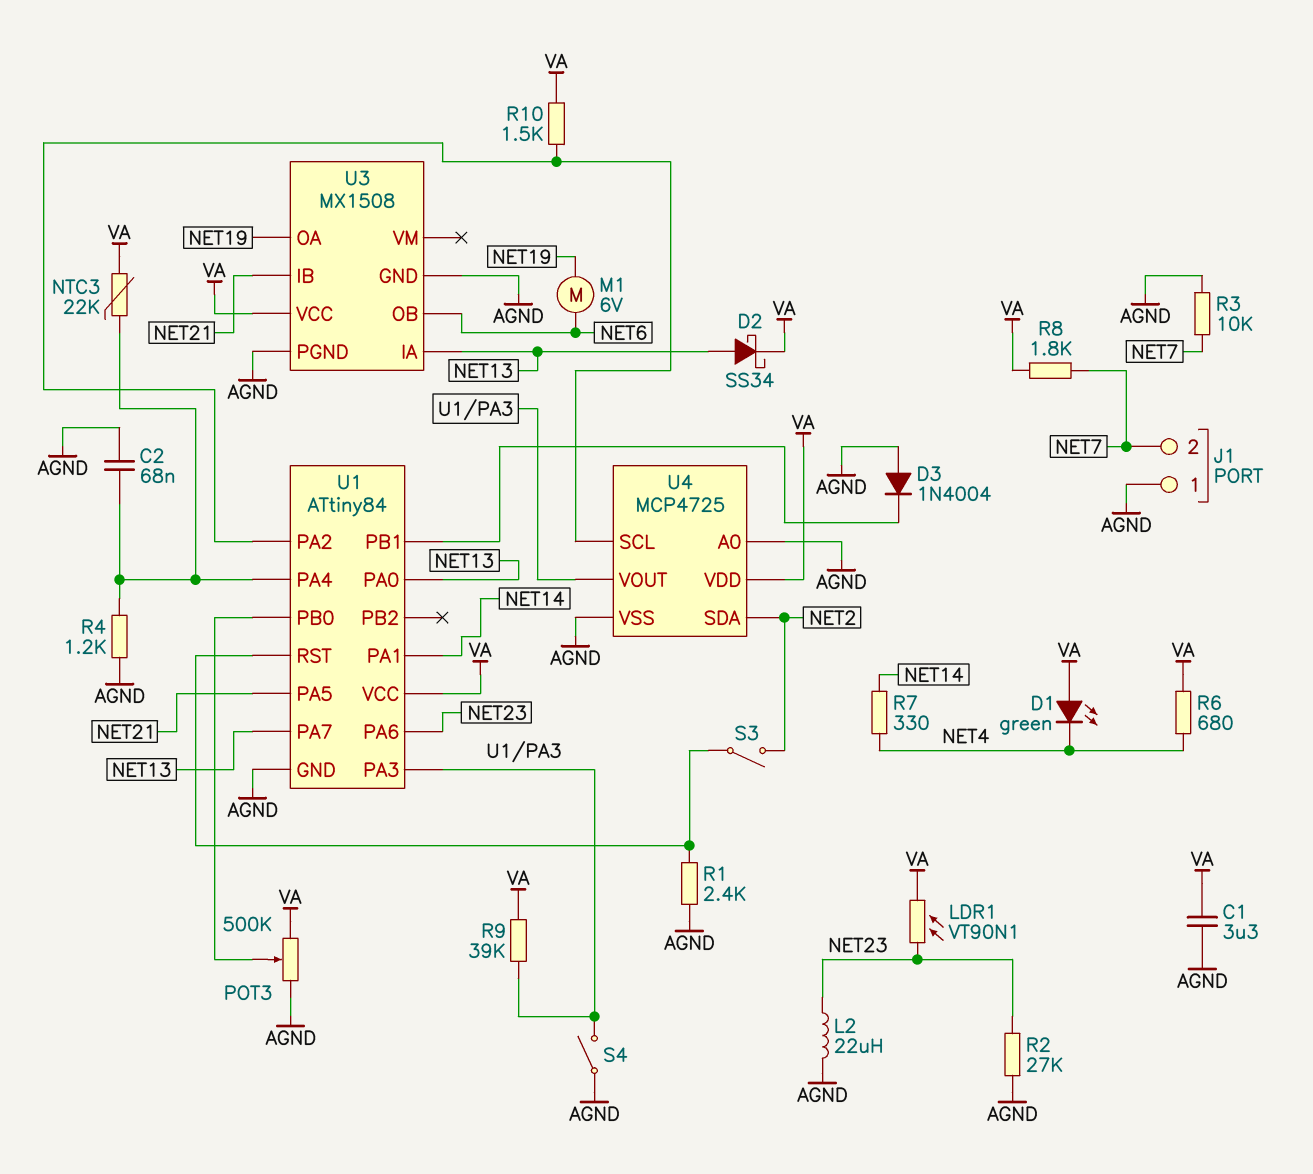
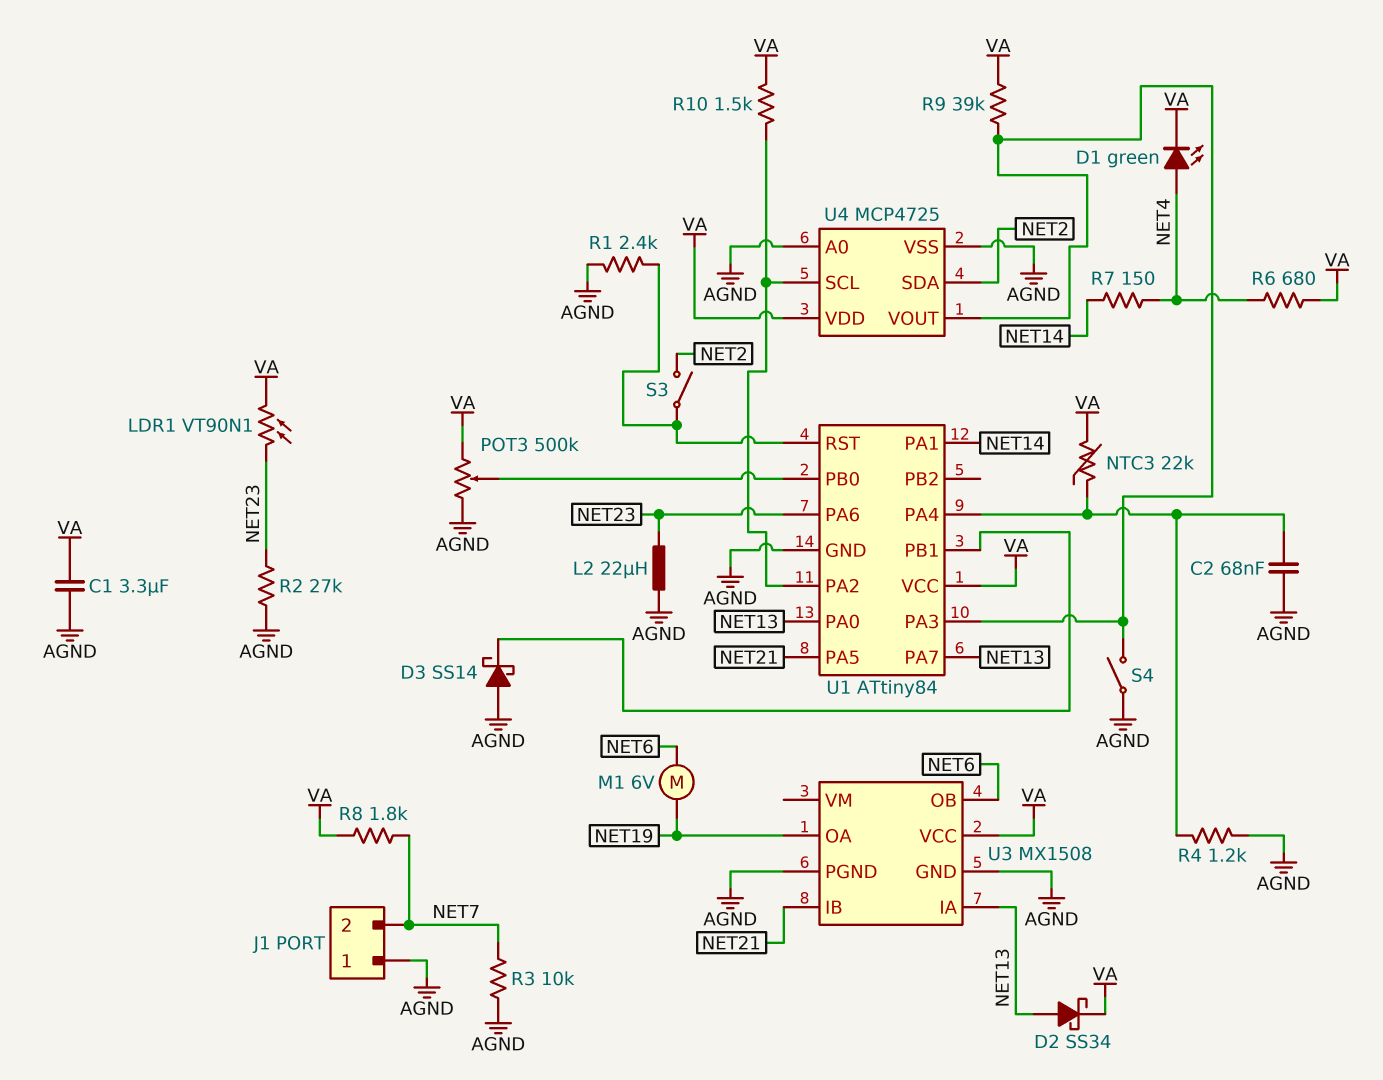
D1: LED green (A VA, K NET4) -> LED green (A NET4, K VA)
D3: diode 1N4004 (A AGND, K U1/PB1) -> schottky SS14 (A AGND, K U1/PB1)
R7: 330 (NET4, NET14) -> 150 (NET4, NET14)

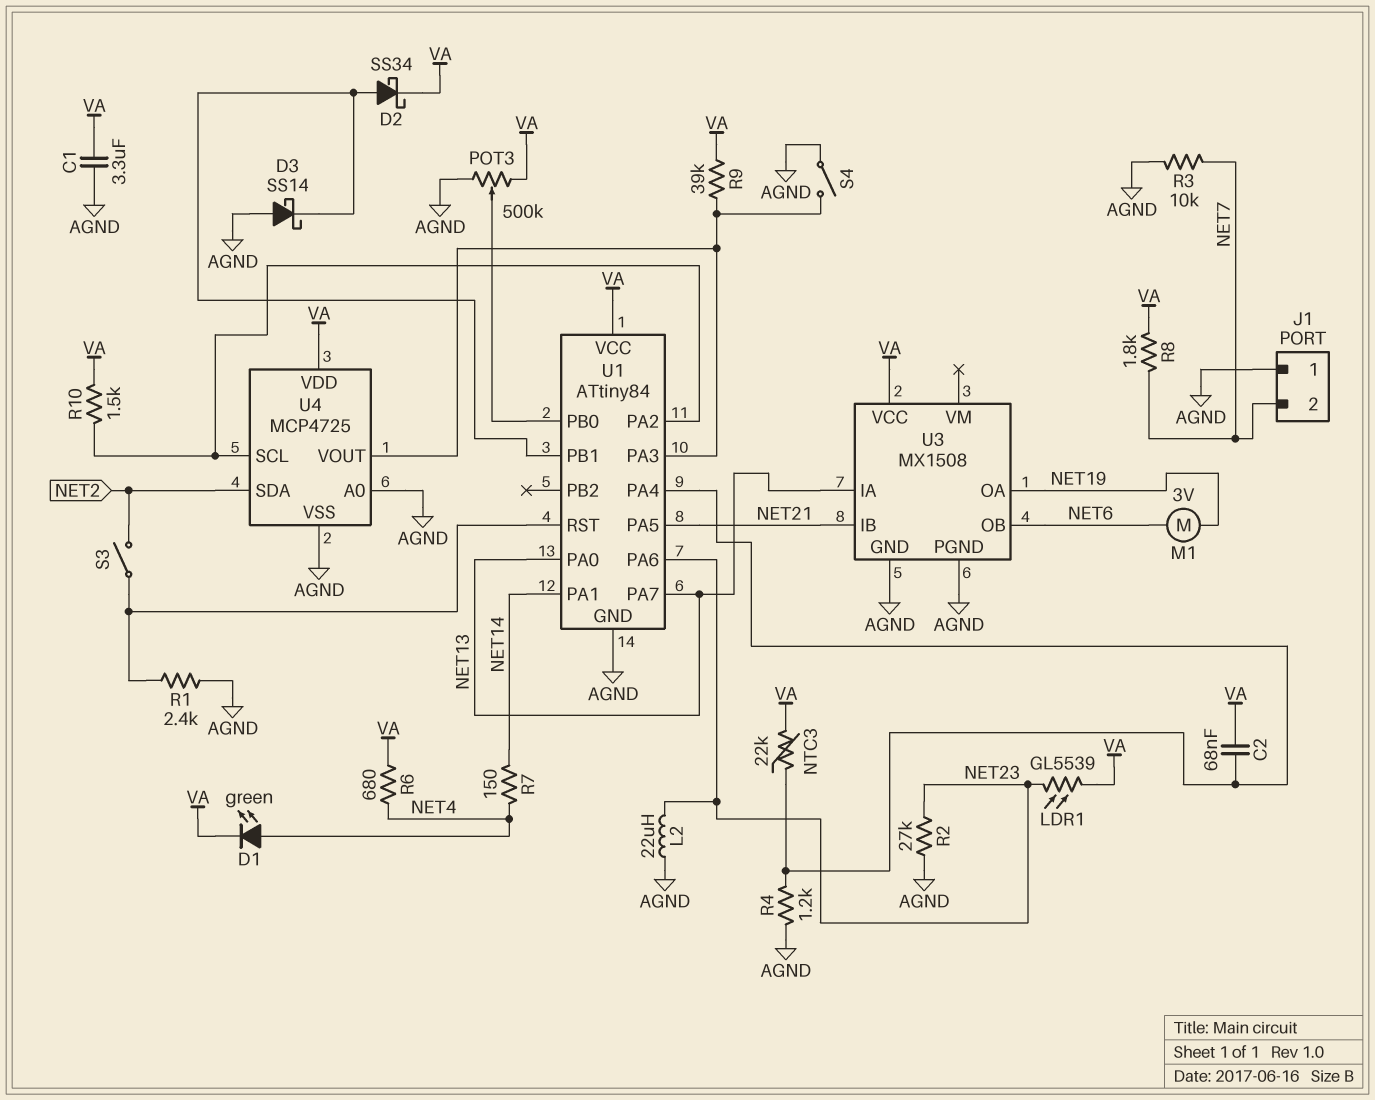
C2: 68nF (AGND, U1/PA4) -> 68nF (U1/PA4, VA)
D2: schottky SS34 (A NET13, K VA) -> schottky SS34 (A U1/PB1, K VA)
LDR1: VT90N1 (NET23, VA) -> GL5539 (NET23, VA)
M1: motor 6V (NET6, NET19) -> motor 3V (NET6, NET19)

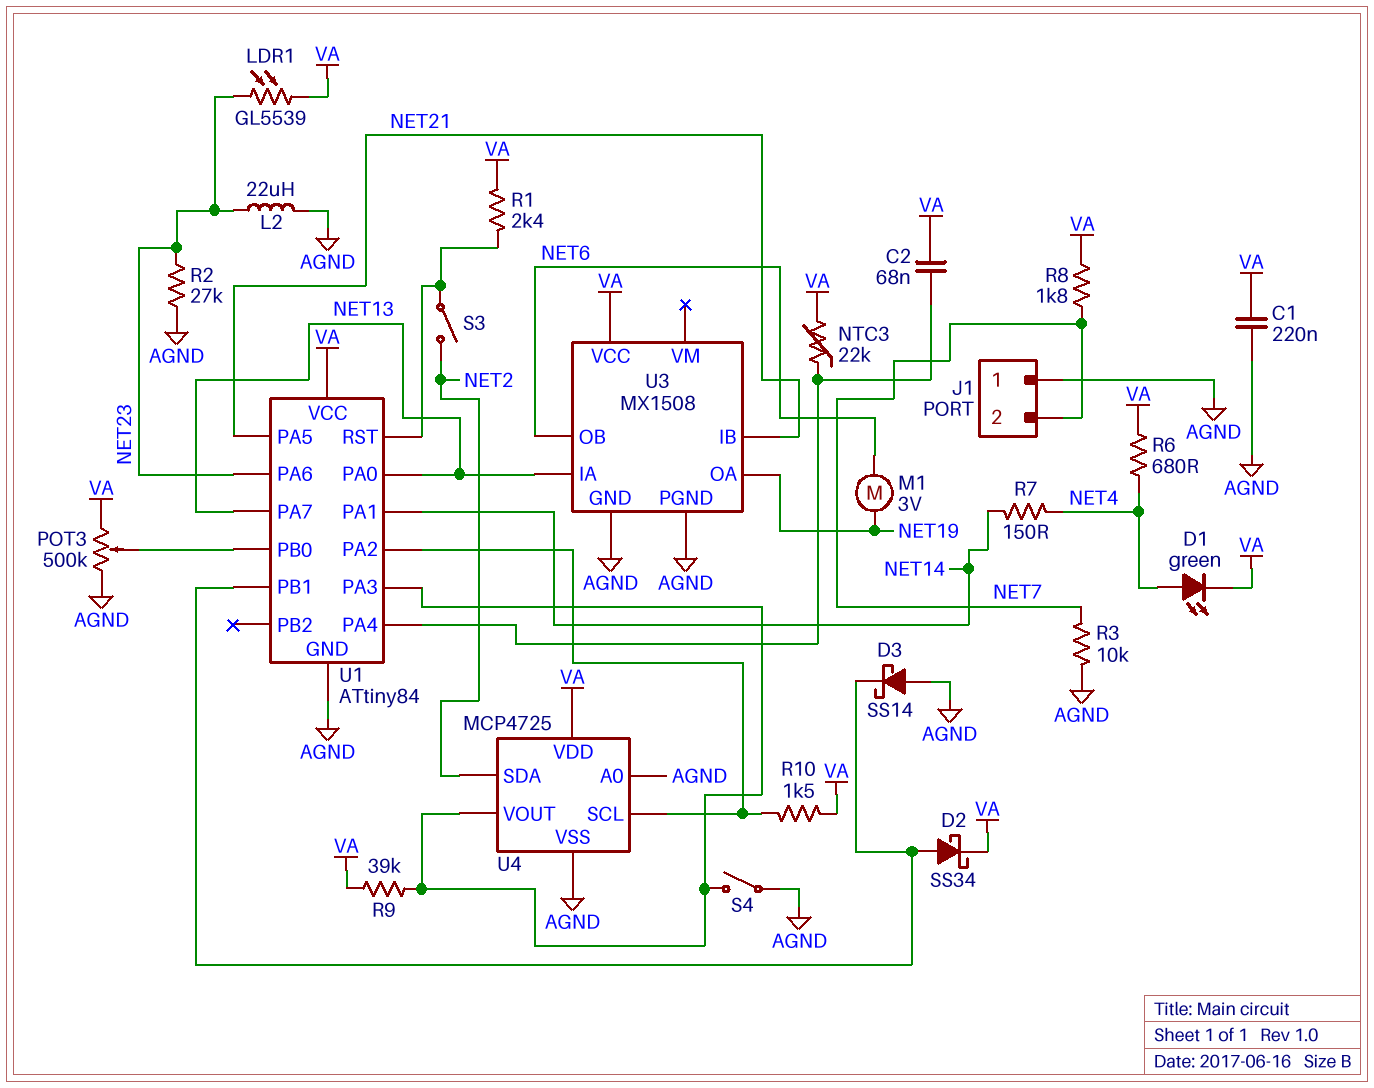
C1: 3.3uF (AGND, VA) -> 220nF (AGND, VA)
R1: 2.4k (AGND, U1/RST) -> 2.4k (U1/RST, VA)
R4: 1.2k (AGND, U1/PA4) -> none

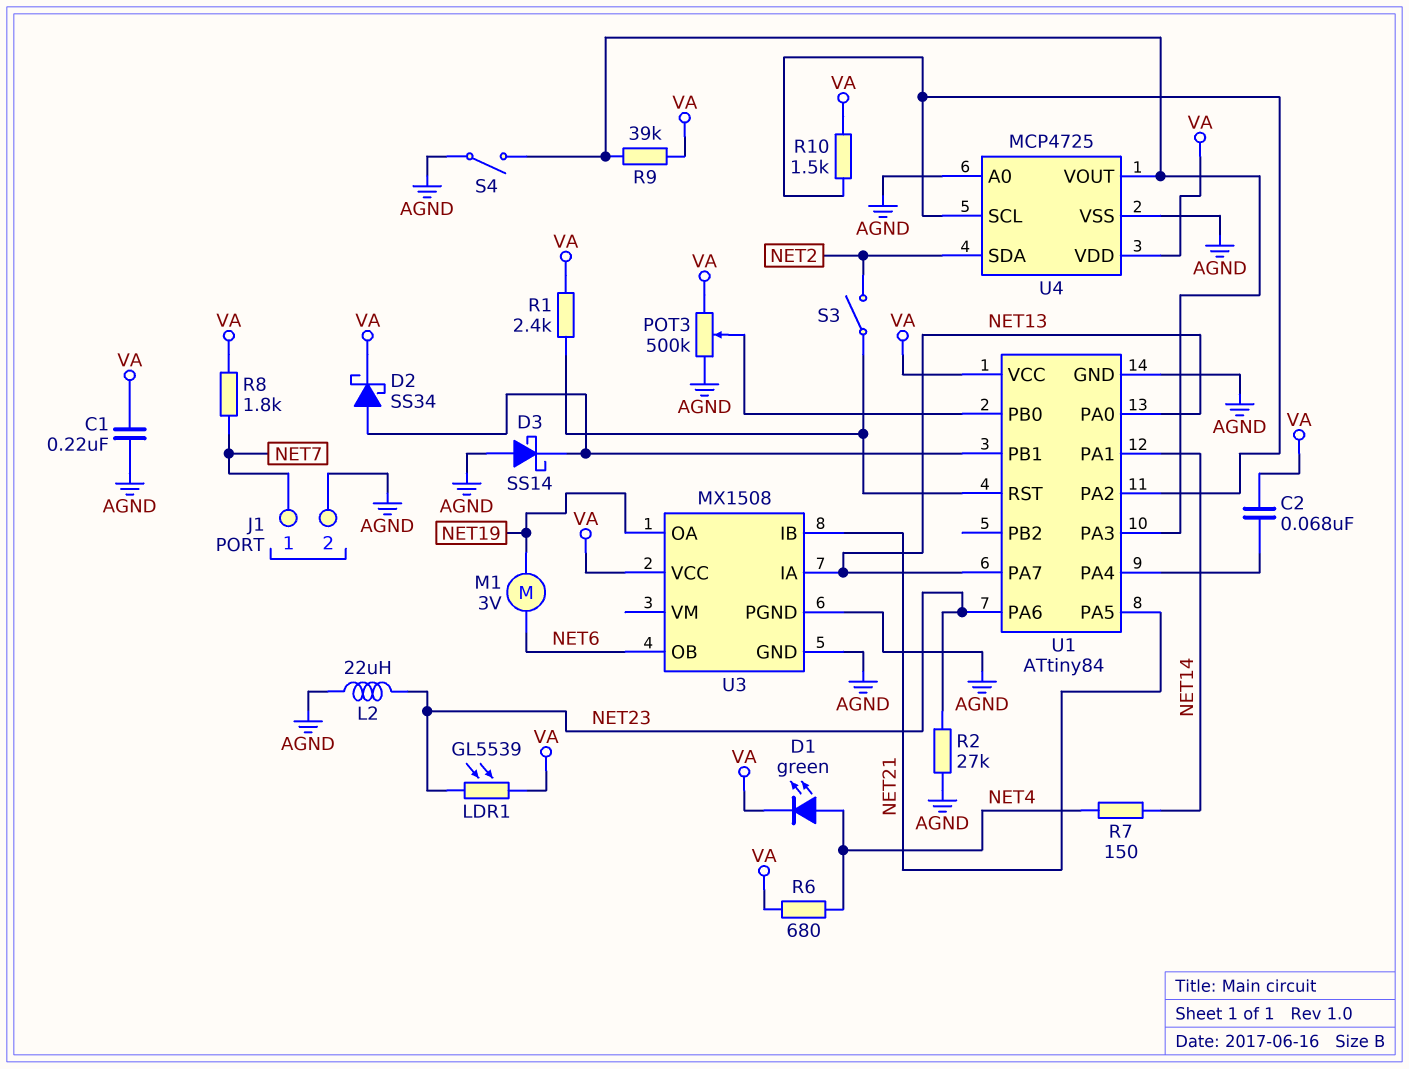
J1 pin 1: AGND -> NET7
J1 pin 2: NET7 -> AGND
NTC3: 22k (U1/PA4, VA) -> none
R3: 10k (AGND, NET7) -> none

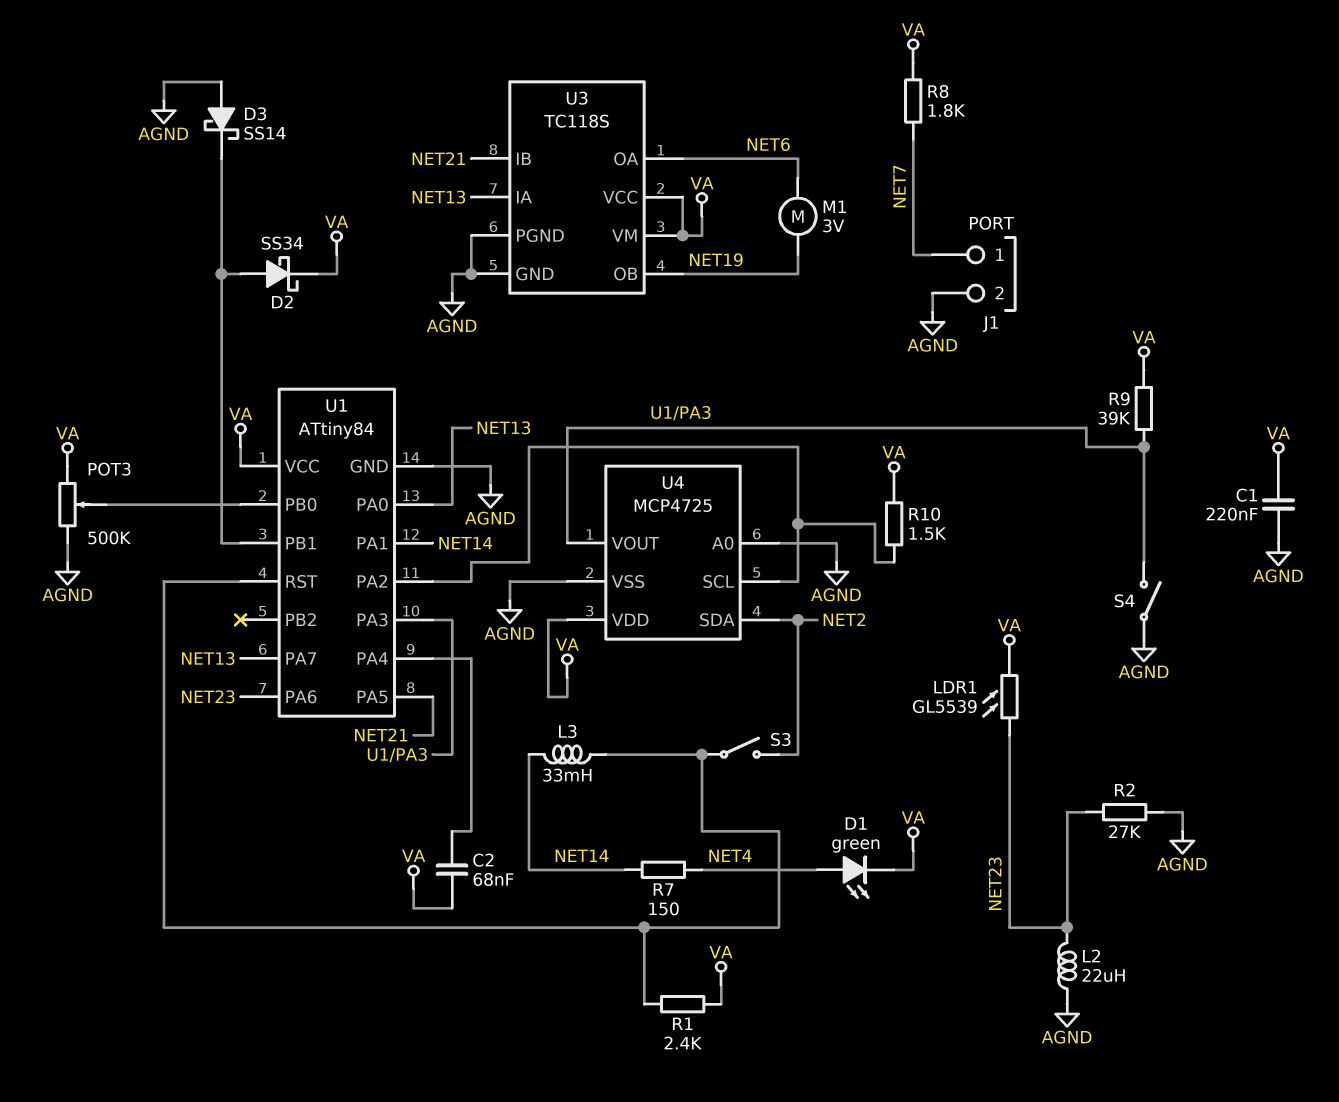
L3: none -> 33mH (NET14, U1/RST)
R6: 680 (NET4, VA) -> none
U3: MX1508 -> TC118S
U3 pin OA: NET19 -> NET6
U3 pin OB: NET6 -> NET19
U3 pin VM: none -> VA

